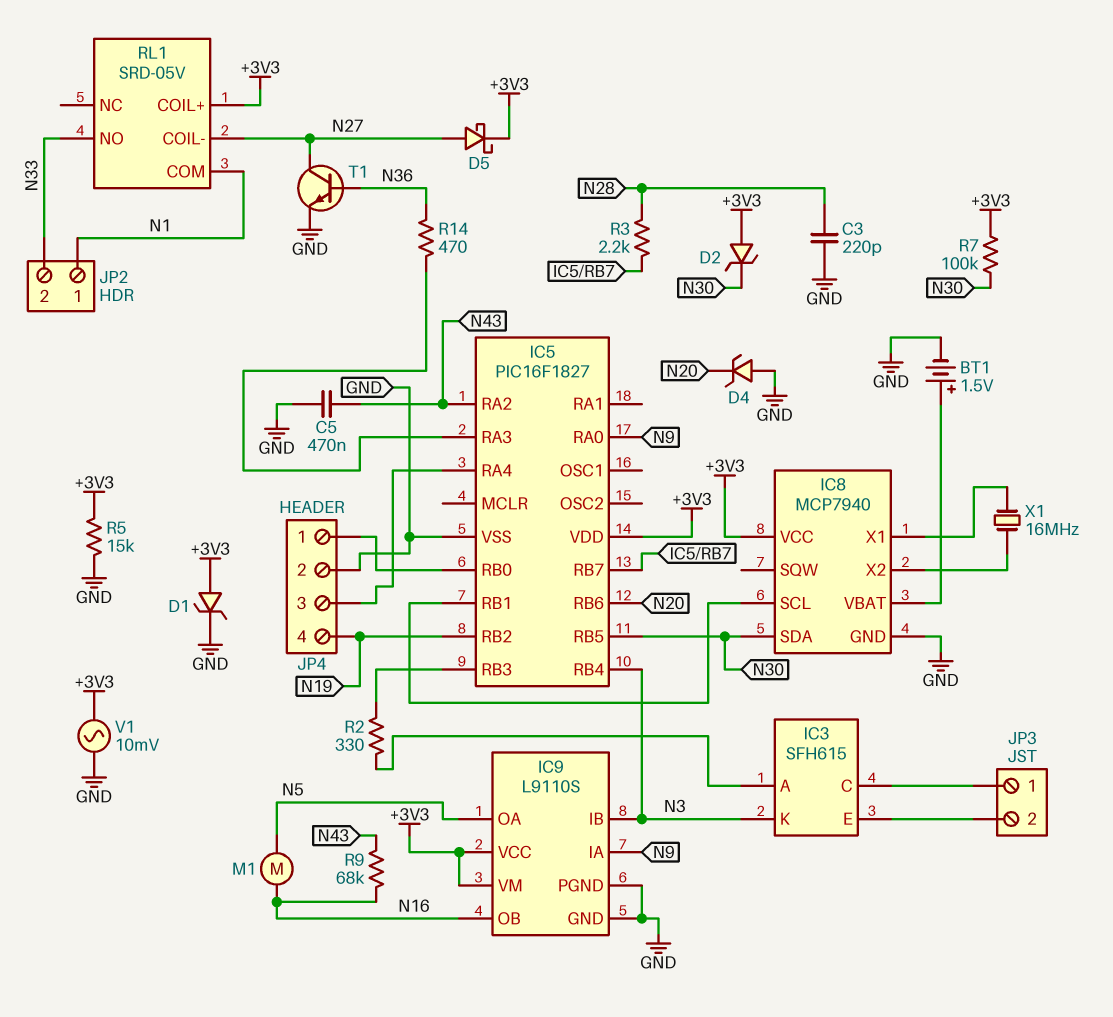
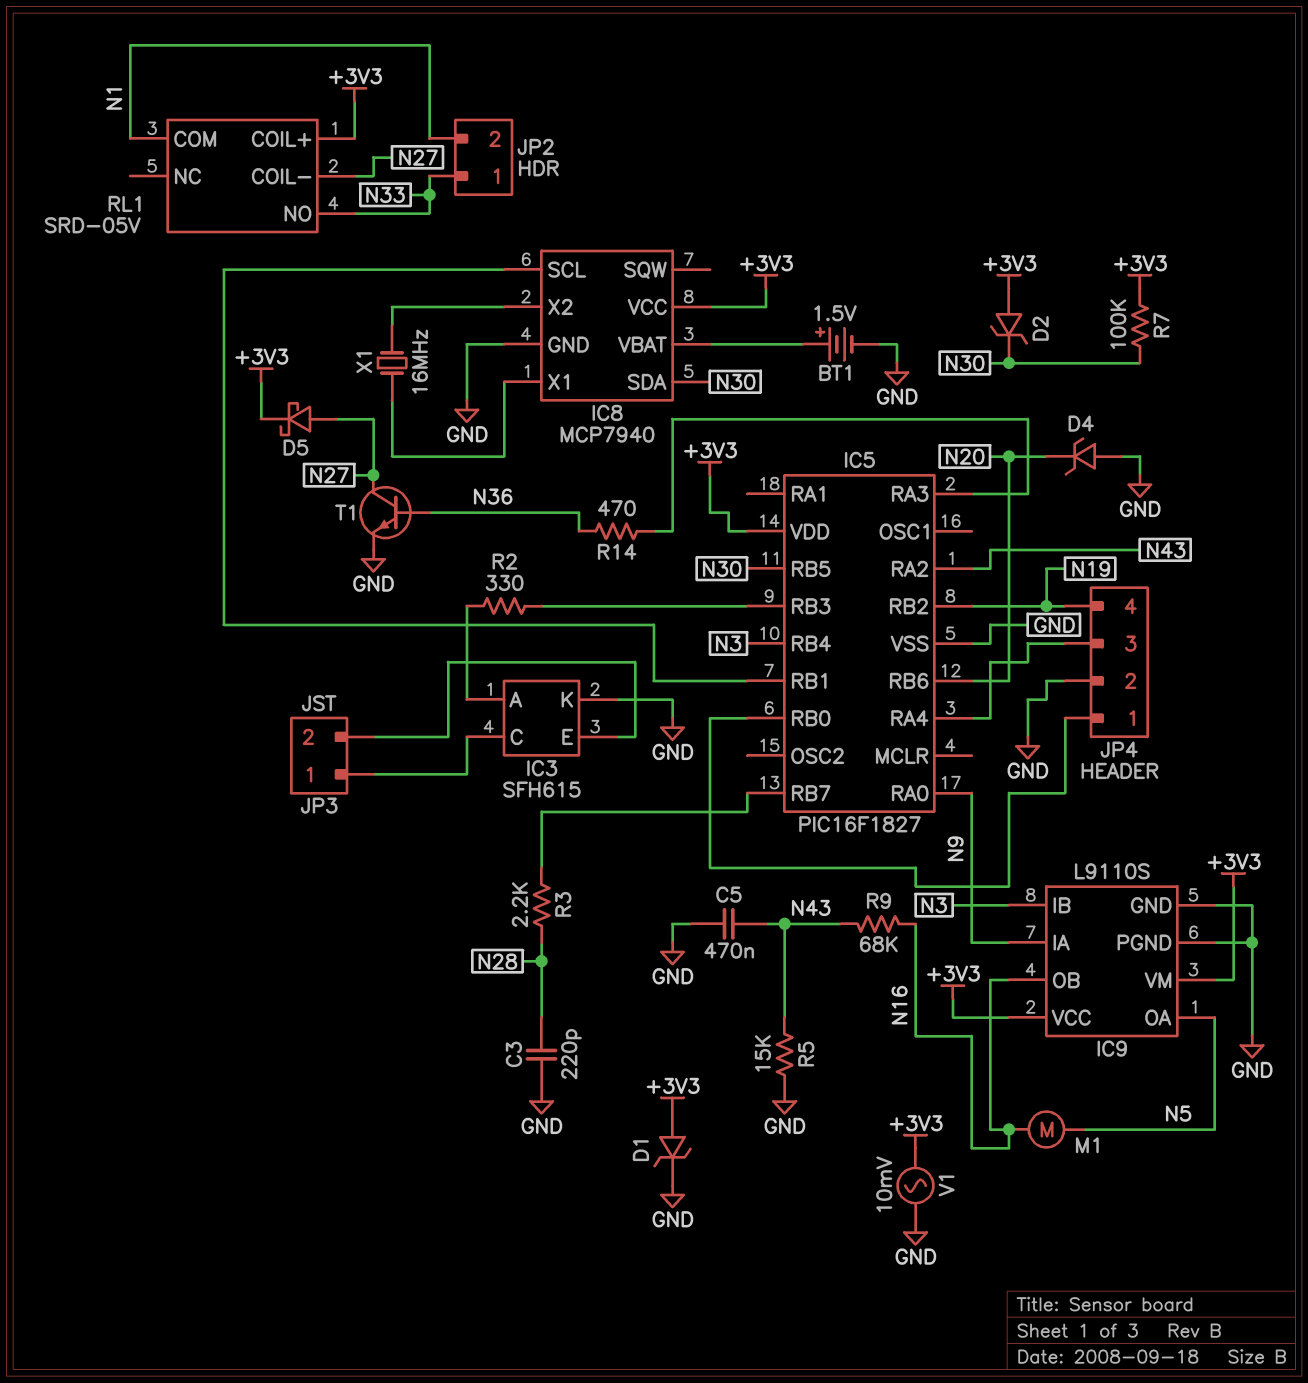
IC3 pin K: N3 -> GND
JP2 pin 1: N1 -> N33
JP2 pin 2: N33 -> N1
R5: 15k (+3V3, GND) -> 15k (GND, N43)

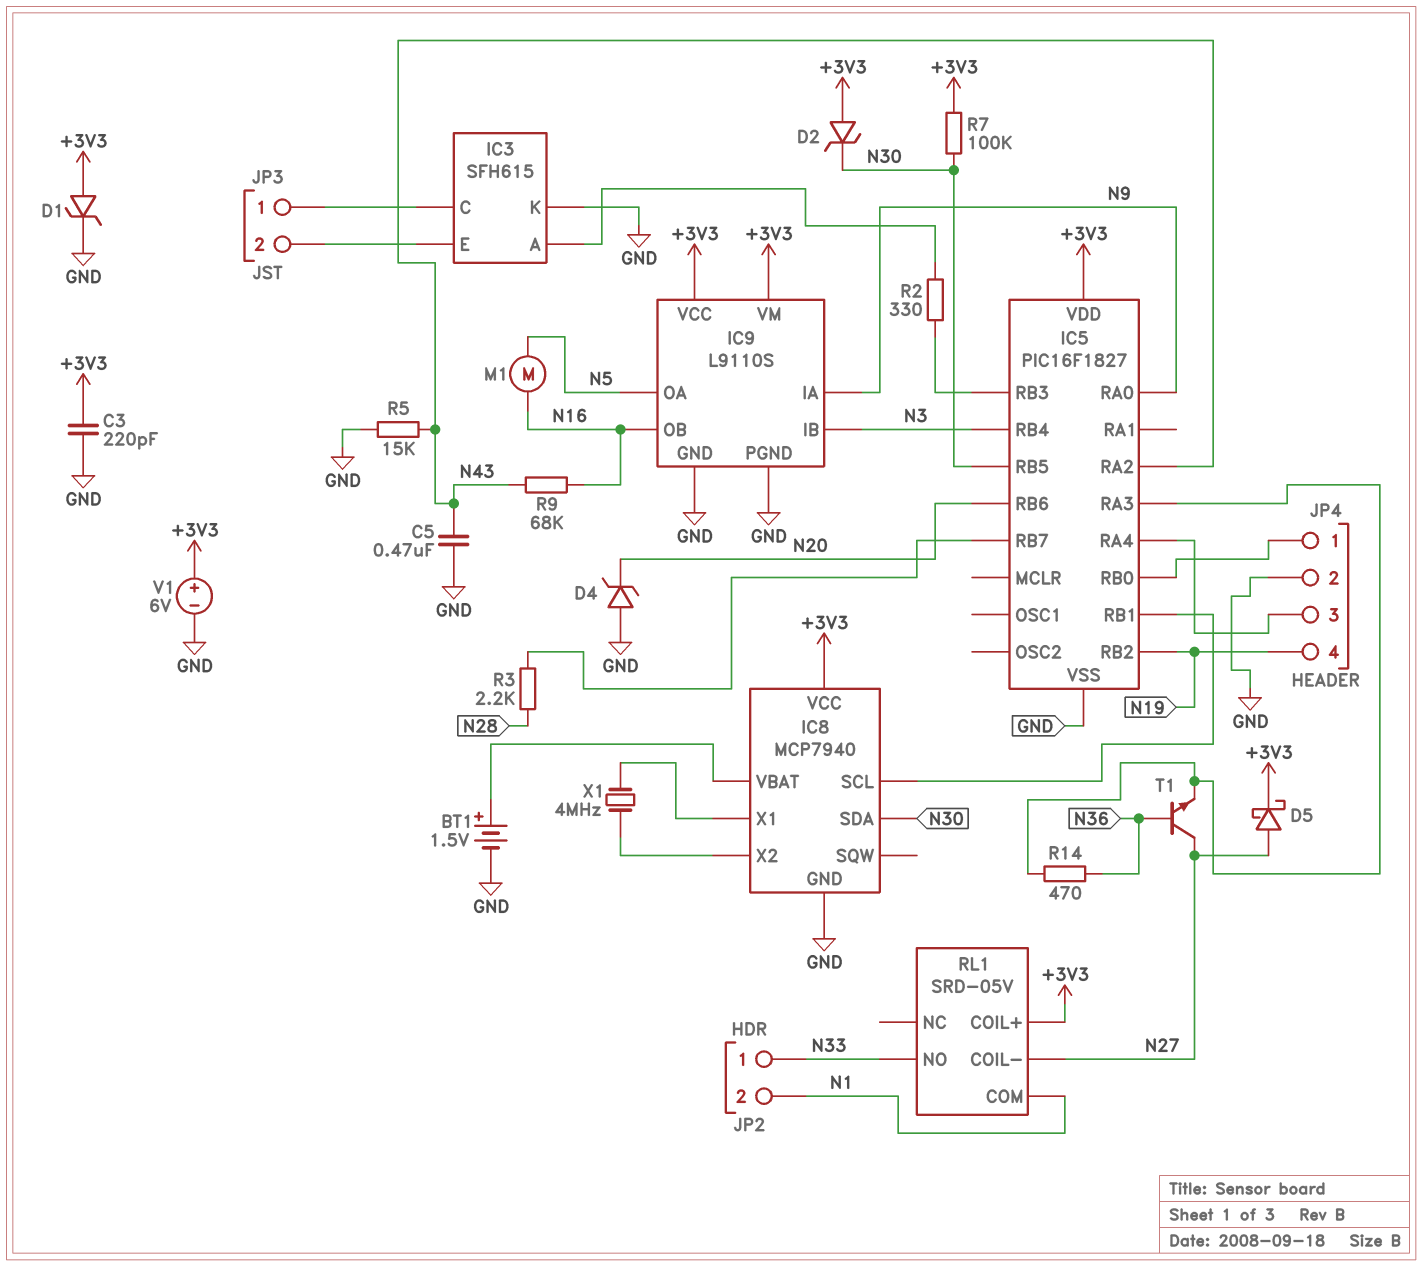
C3: 220pF (GND, N28) -> 220pF (+3V3, GND)
T1: NPN (B N36, C N27, E GND) -> NPN (B N36, C N27, E IC5/RA3)
V1: AC 10mV (+3V3, GND) -> 6V (plus +3V3, minus GND)
X1: 16MHz (IC8/X1, IC8/X2) -> 4MHz (IC8/X1, IC8/X2)

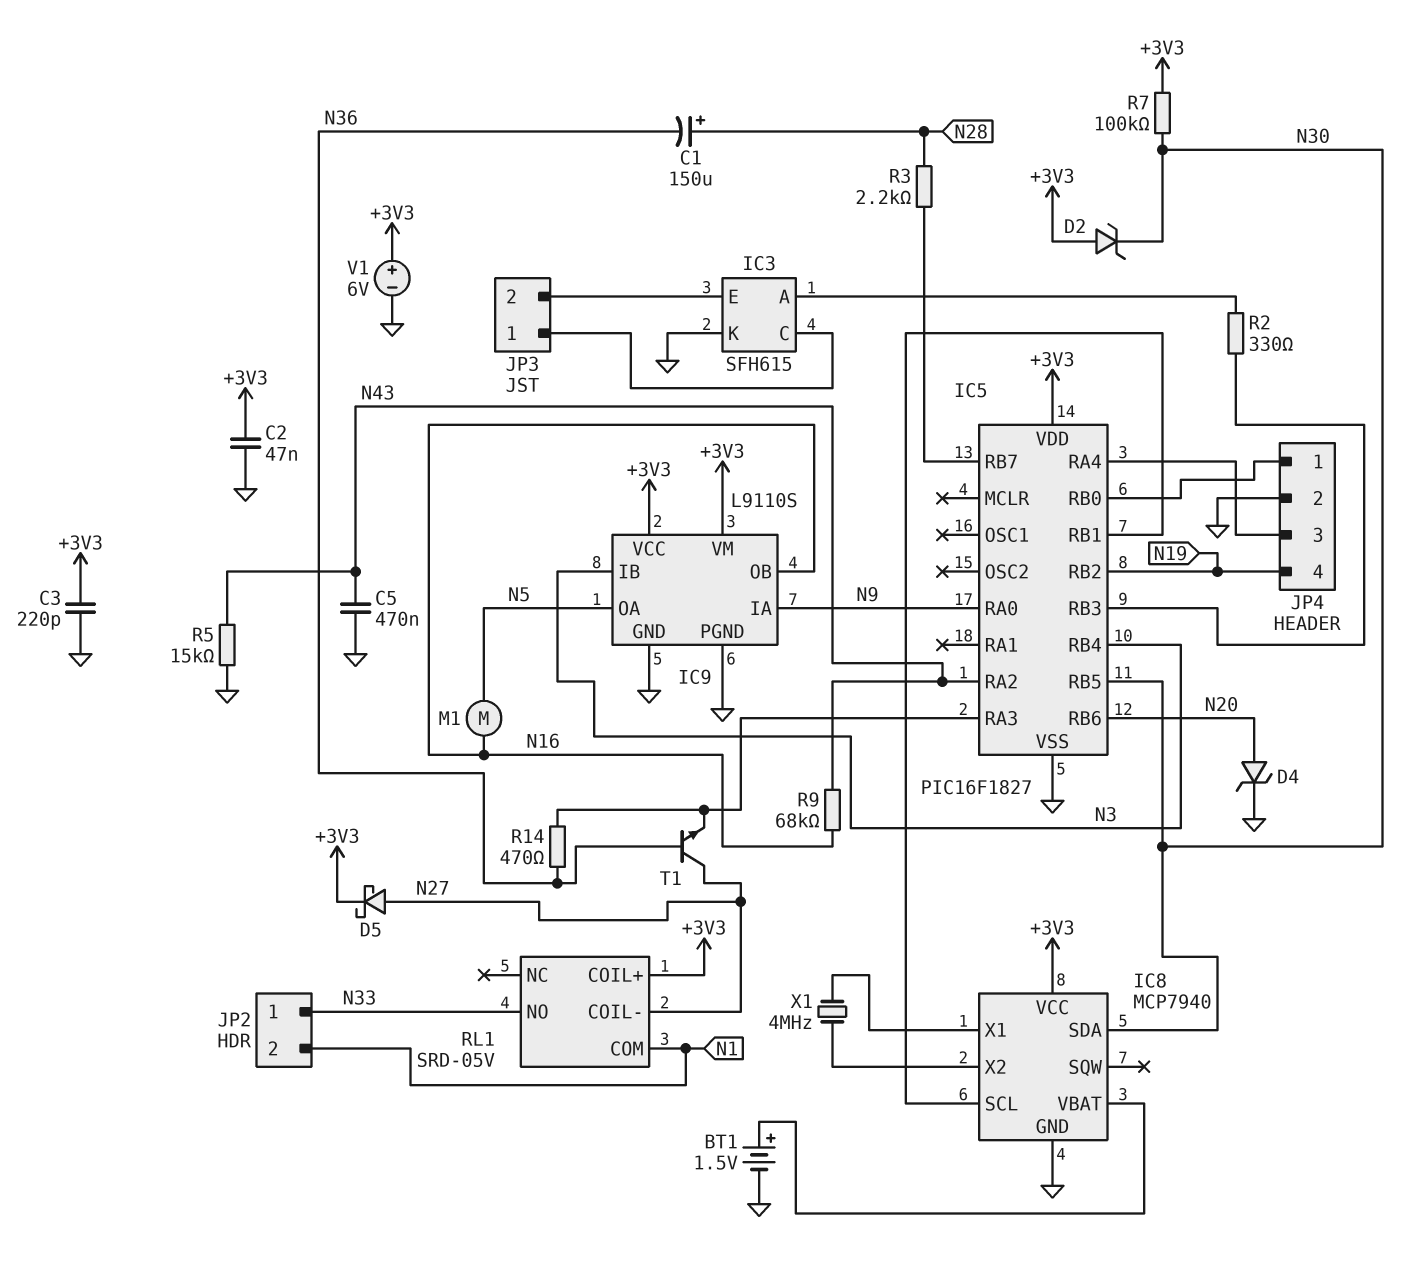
C1: none -> 150uF (plus N28, minus N36)
C2: none -> 47nF (+3V3, GND)
D1: zener (A +3V3, K GND) -> none
D4: zener (A GND, K N20) -> zener (A N20, K GND)

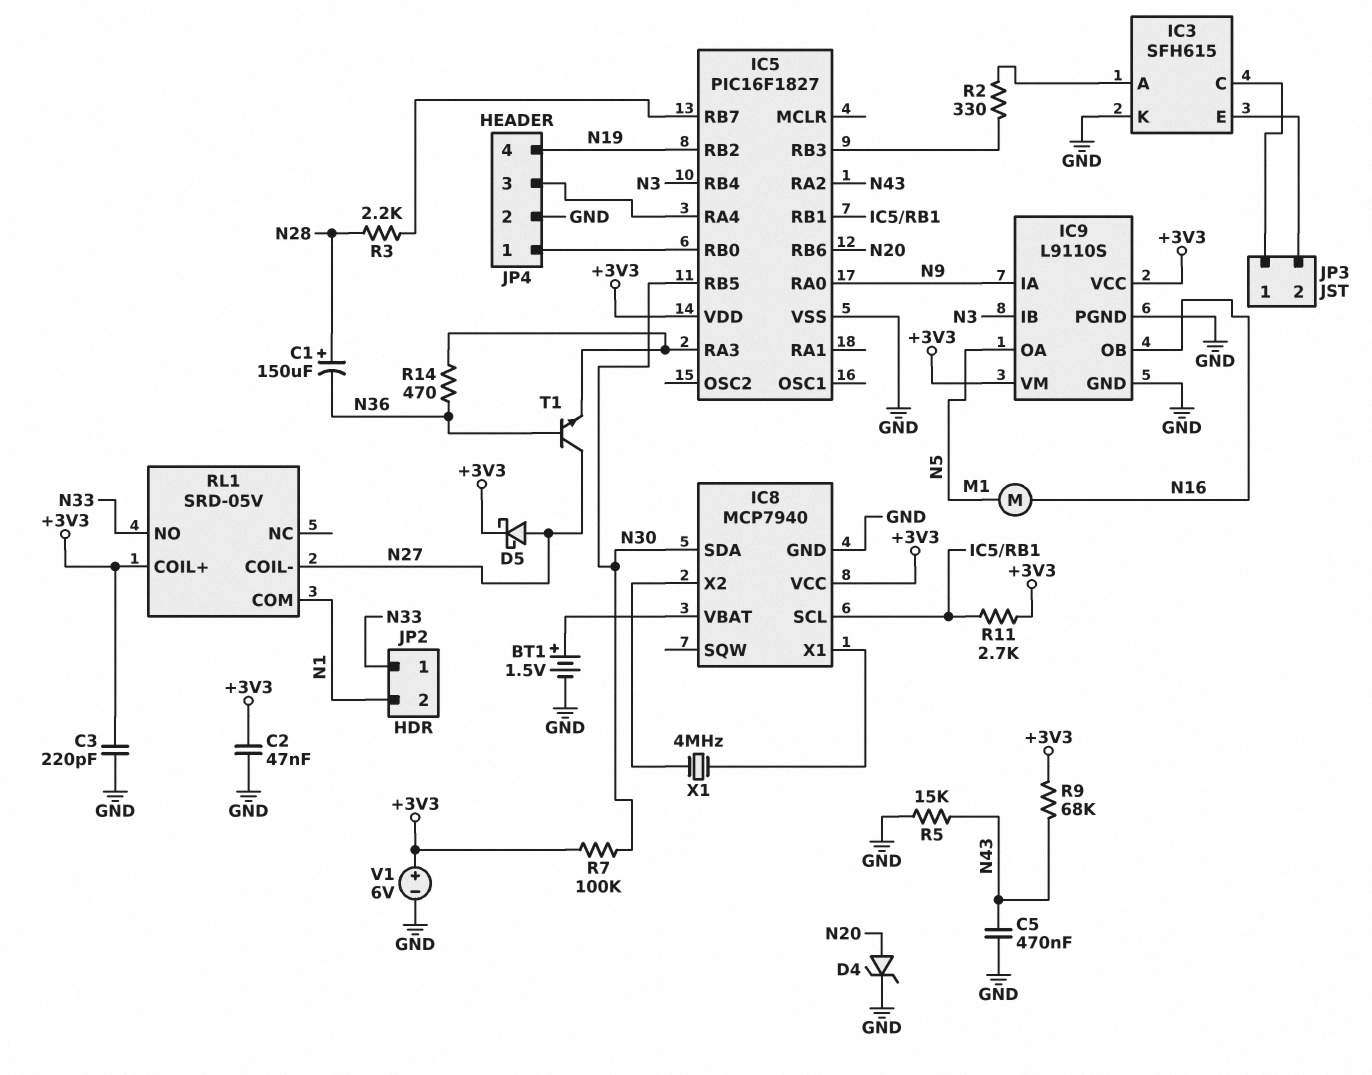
D2: zener (A +3V3, K N30) -> none
R9: 68k (N16, N43) -> 68k (+3V3, N43)
R11: none -> 2.7k (+3V3, IC5/RB1)

